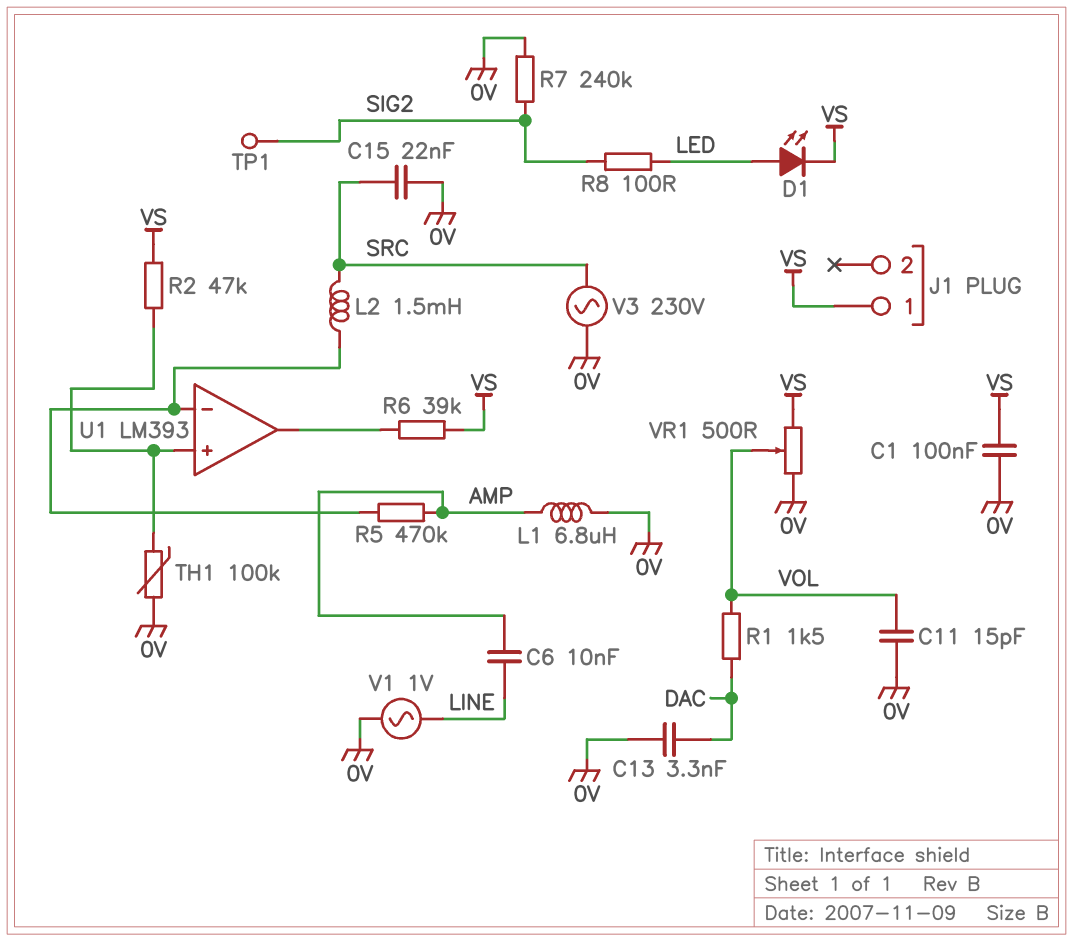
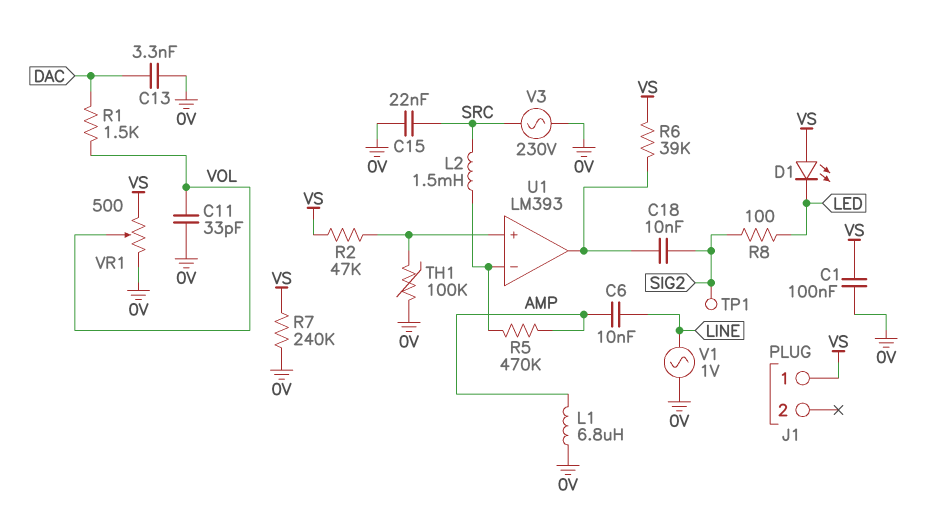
C11: 15pF (0V, VOL) -> 33pF (0V, VOL)
C18: none -> 10nF (SIG2, U1/out)
D1: LED (A LED, K VS) -> LED (A VS, K LED)
R7: 240k (0V, SIG2) -> 240k (0V, VS)

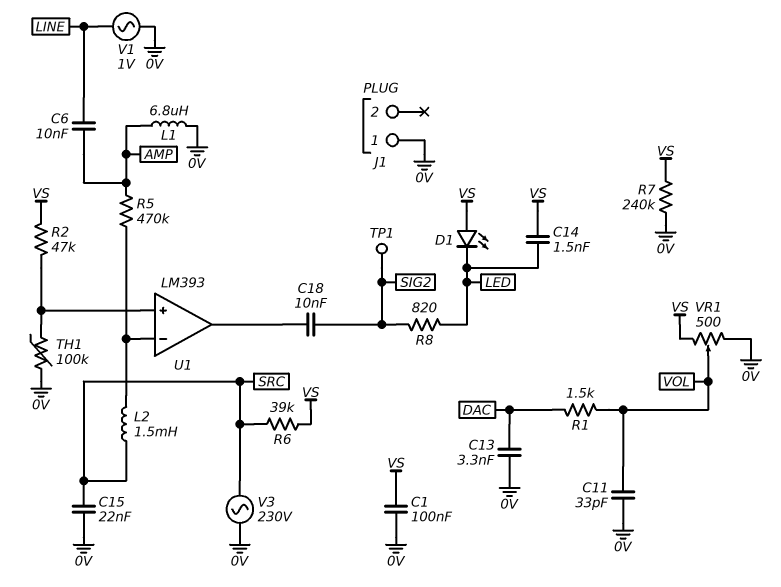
C14: none -> 1.5nF (LED, VS)
J1 pin 1: VS -> 0V
R6: 39k (U1/out, VS) -> 39k (SRC, VS)
R8: 100 (LED, SIG2) -> 820 (LED, SIG2)

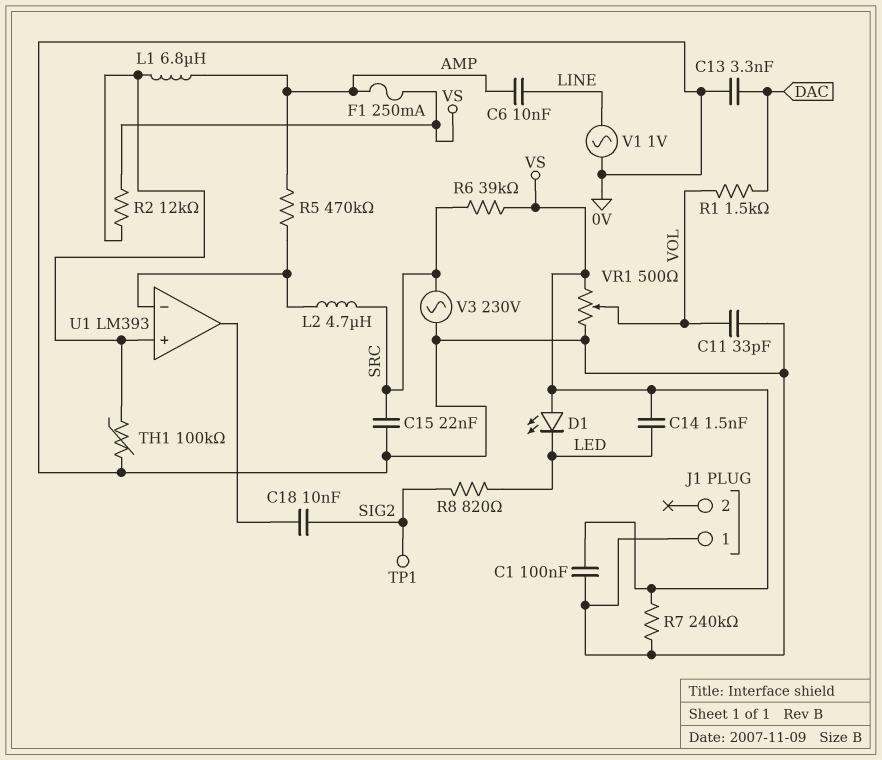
F1: none -> 250mA (AMP, VS)
L1: 6.8uH (0V, AMP) -> 6.8uH (AMP, U1/in+)
L2: 1.5mH (SRC, U1/in-) -> 4.7uH (SRC, U1/in-)
R2: 47k (U1/in+, VS) -> 12k (U1/in+, VS)

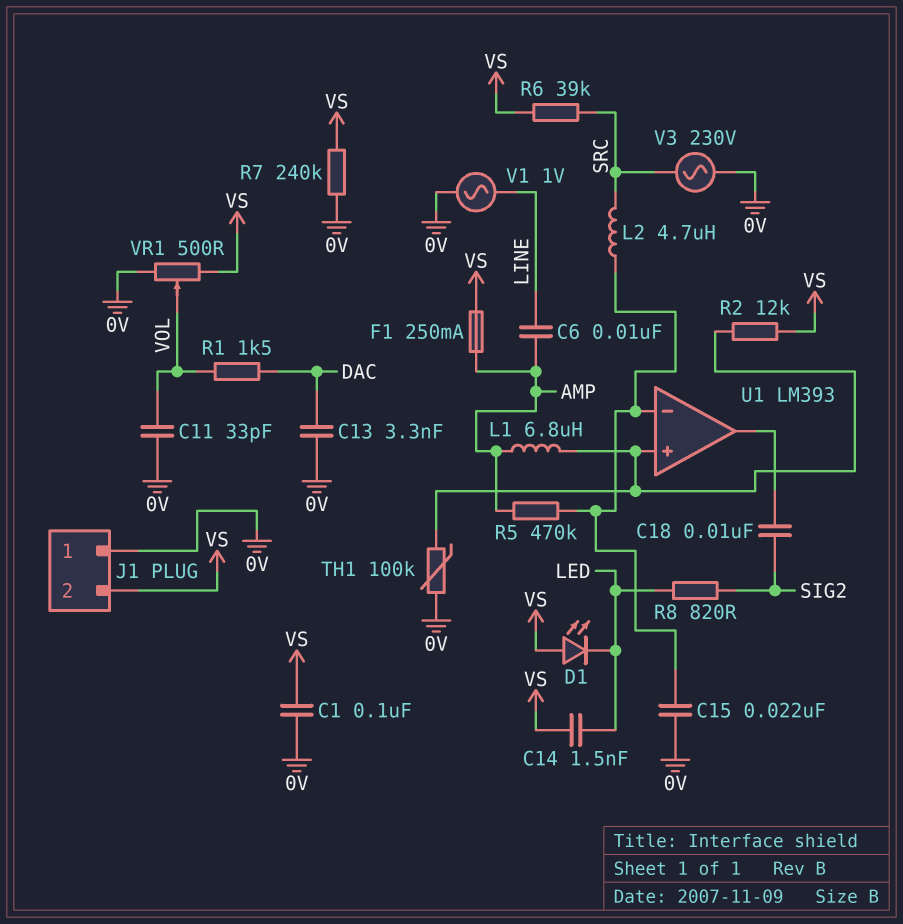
C15: 22nF (0V, SRC) -> 22nF (0V, U1/in-)
J1 pin 2: none -> VS
TP1: test point (SIG2) -> none

